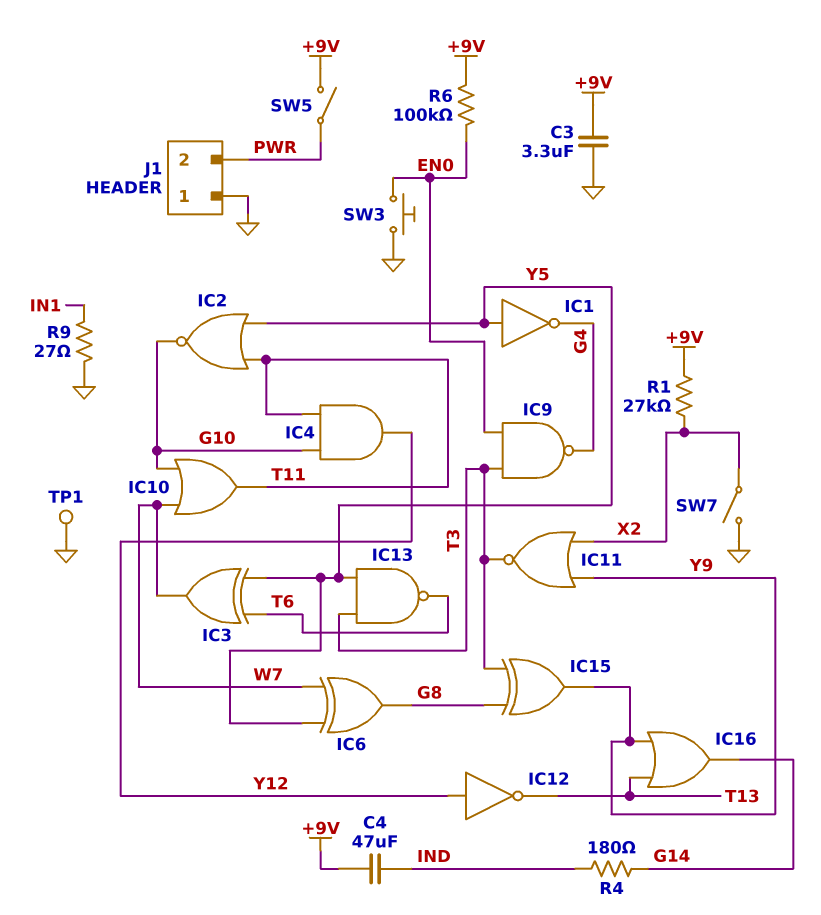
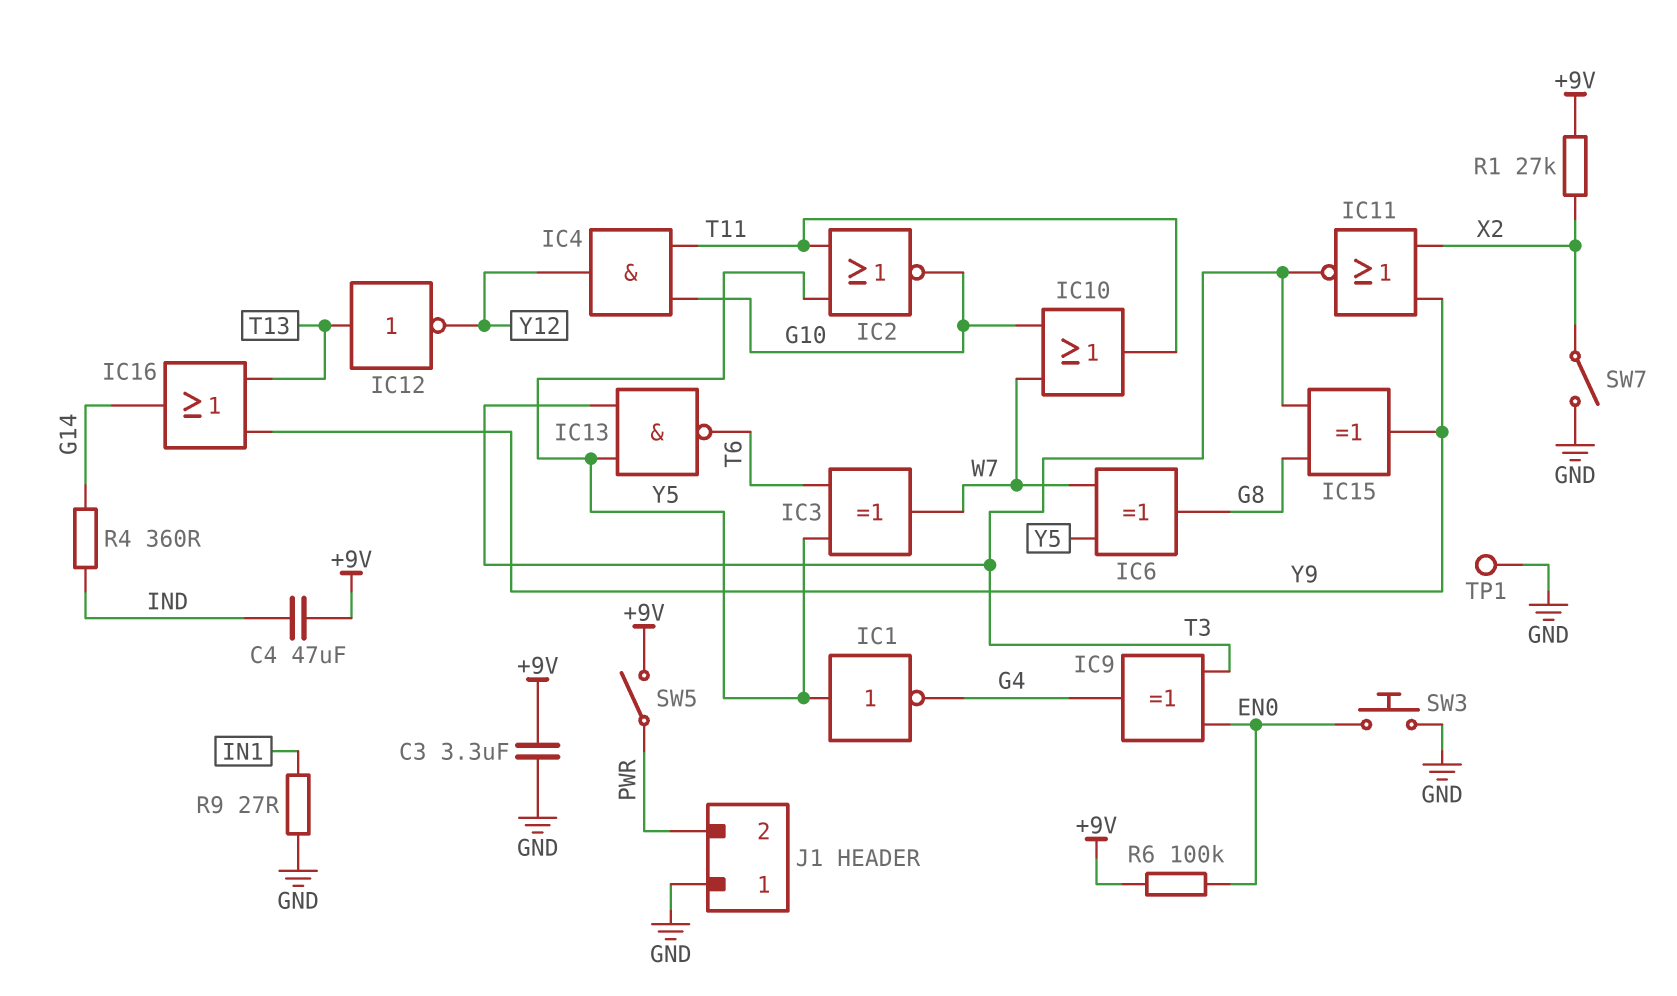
IC9: NAND (in EN0, in T3, out G4) -> XOR (in EN0, in T3, out G4)
IC12: NOT (in Y12, out T13) -> NOT (in T13, out Y12)
R4: 180 (G14, IND) -> 360 (G14, IND)

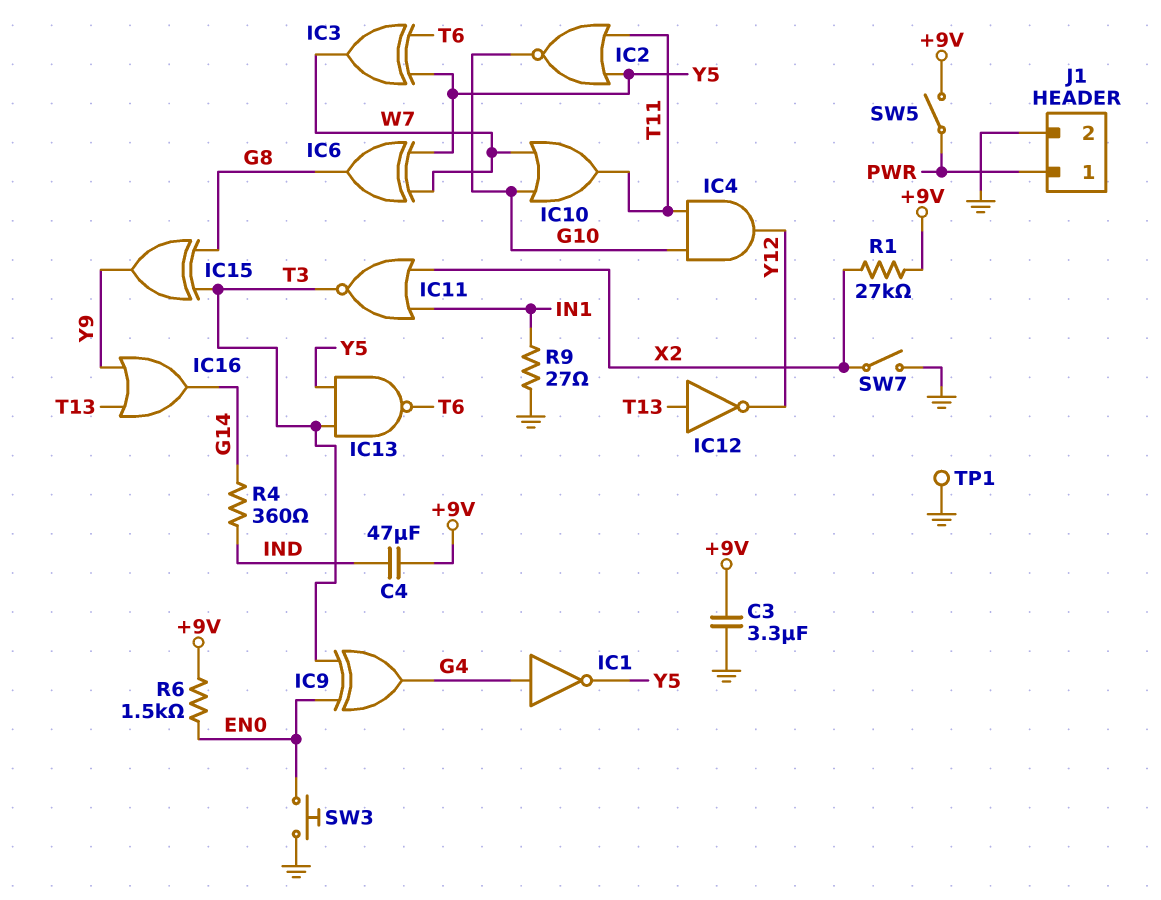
IC1: NOT (in Y5, out G4) -> NOT (in G4, out Y5)
IC11: NOR (in X2, in Y9, out T3) -> NOR (in IN1, in X2, out T3)
J1 pin 1: GND -> PWR
J1 pin 2: PWR -> GND
R6: 100k (+9V, EN0) -> 1.5k (+9V, EN0)

